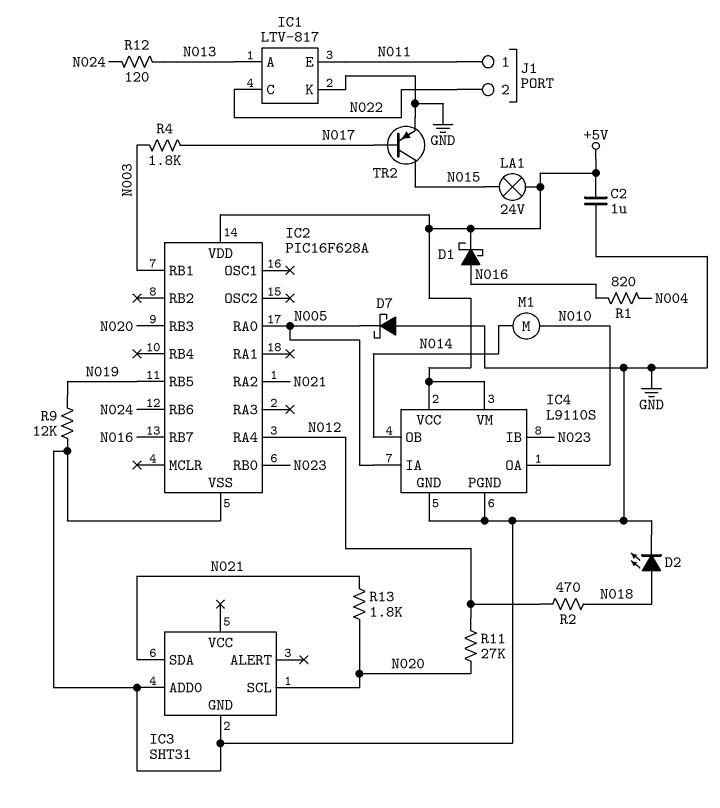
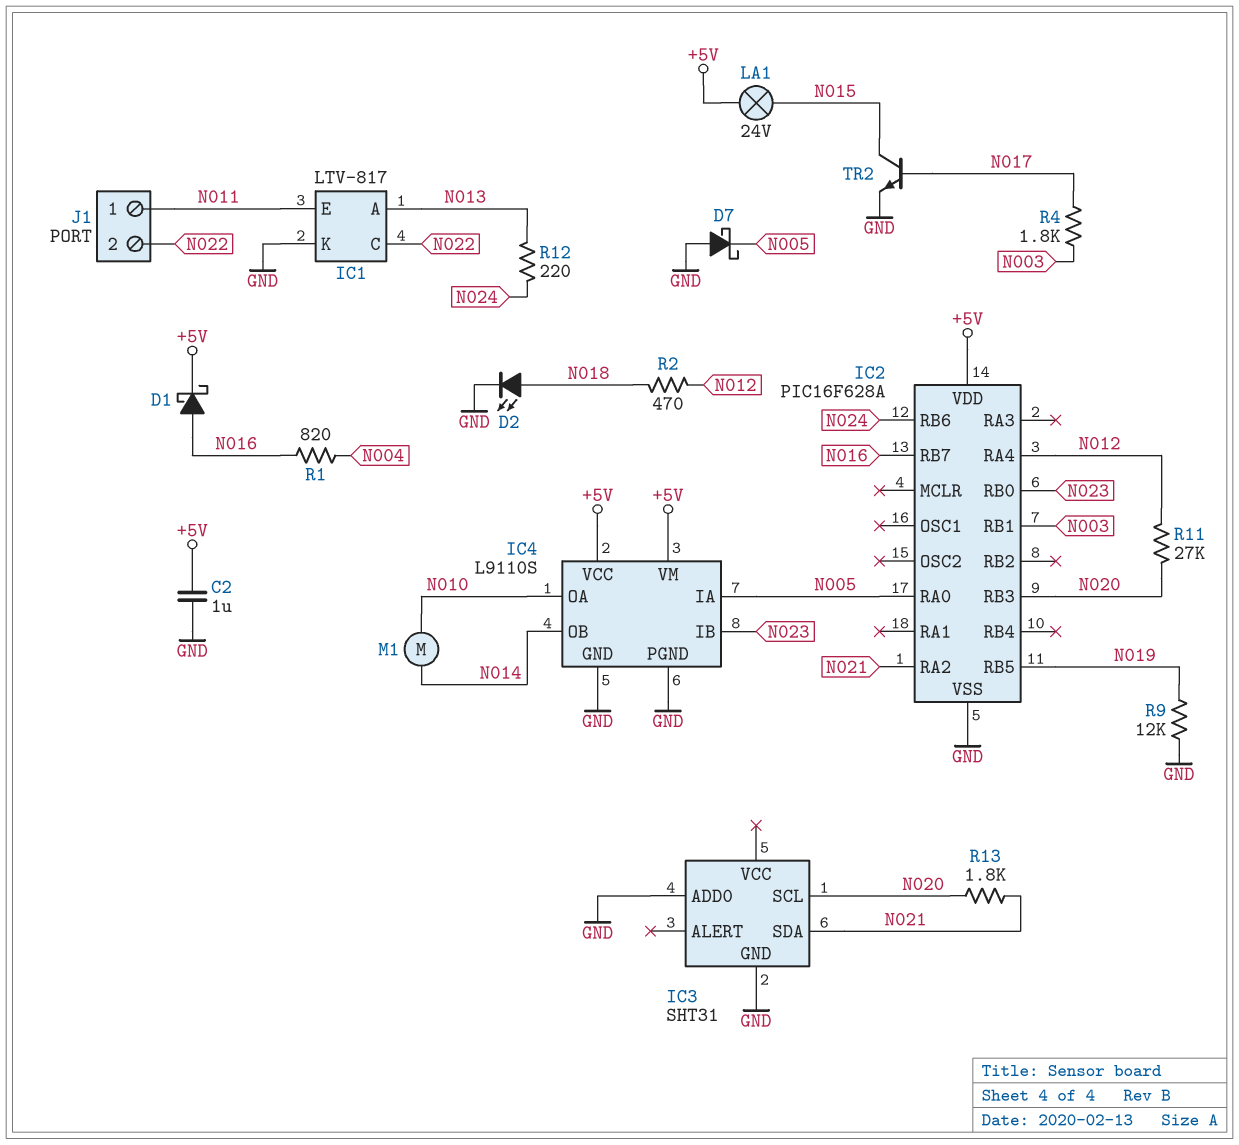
R12: 120 (N013, N024) -> 220 (N013, N024)
TR2: PNP (B N017, C N015, E GND) -> NPN (B N017, C N015, E GND)

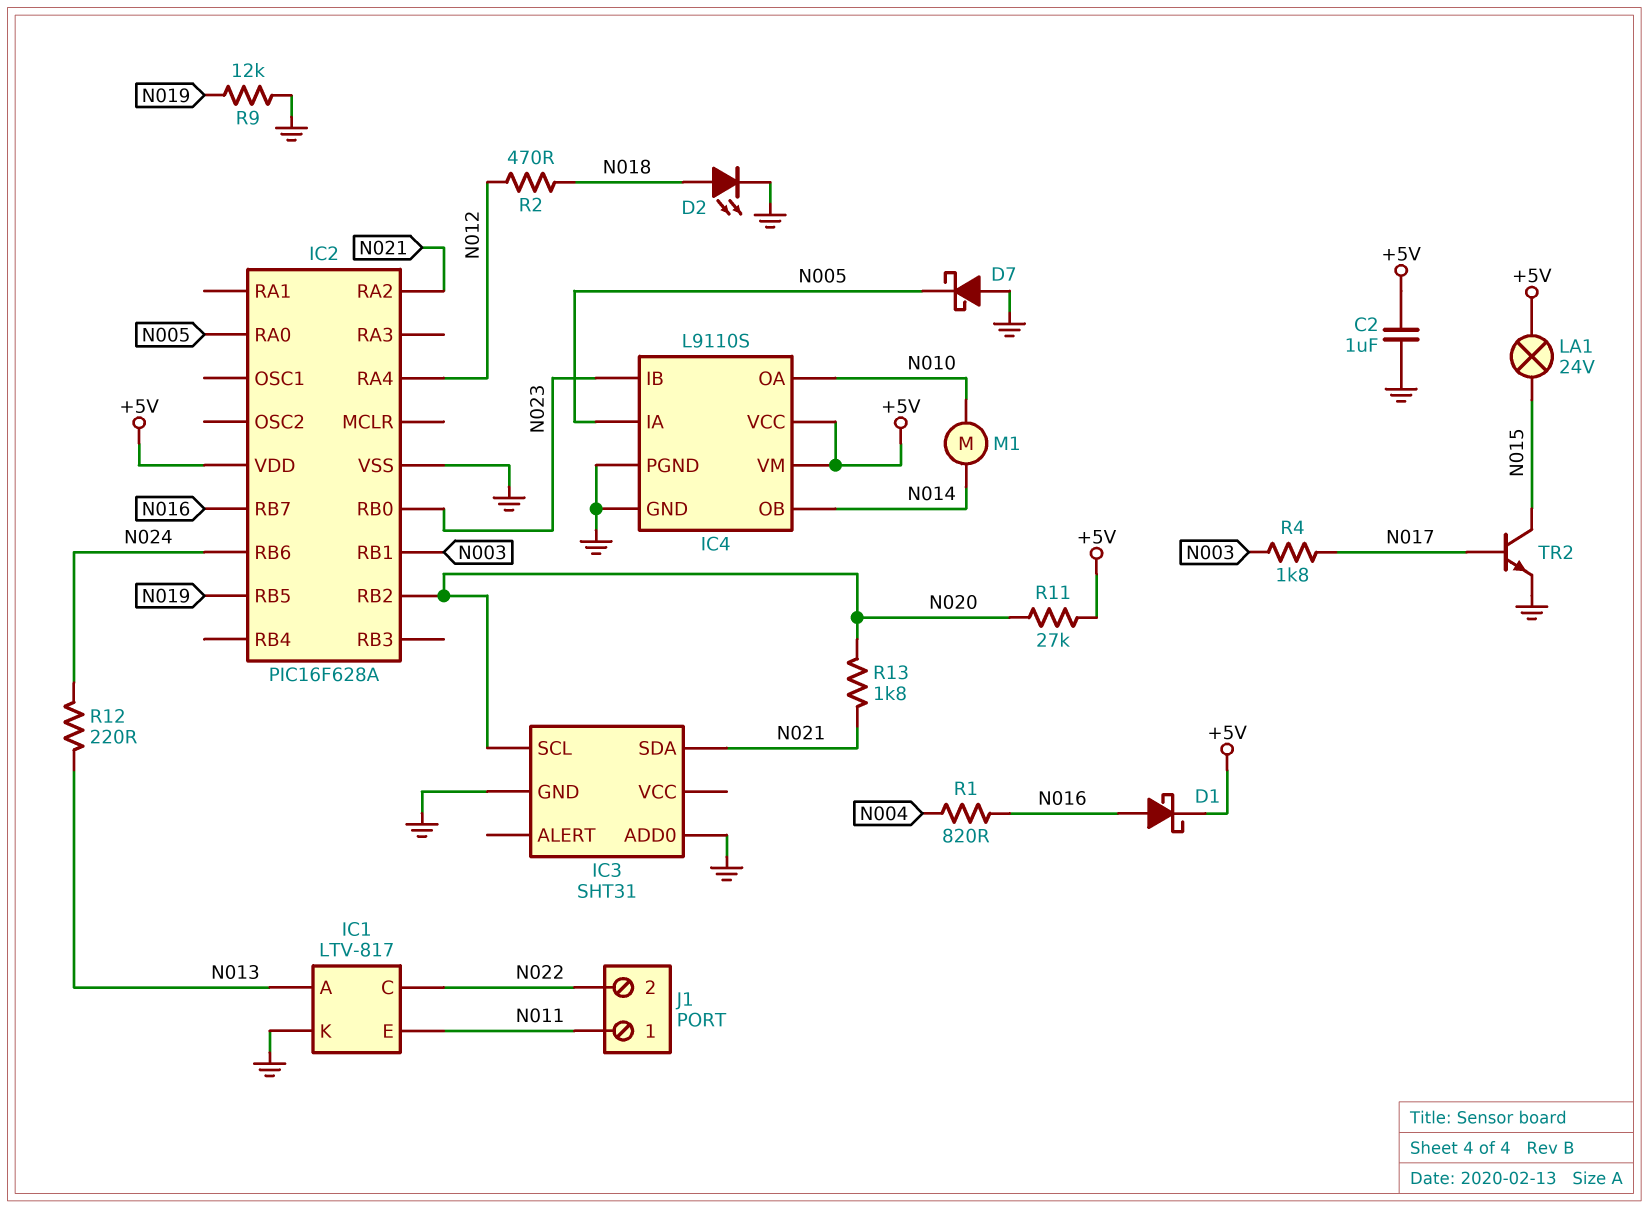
IC2 pin RB2: none -> N020
IC2 pin RB3: N020 -> none
R11: 27k (N012, N020) -> 27k (+5V, N020)

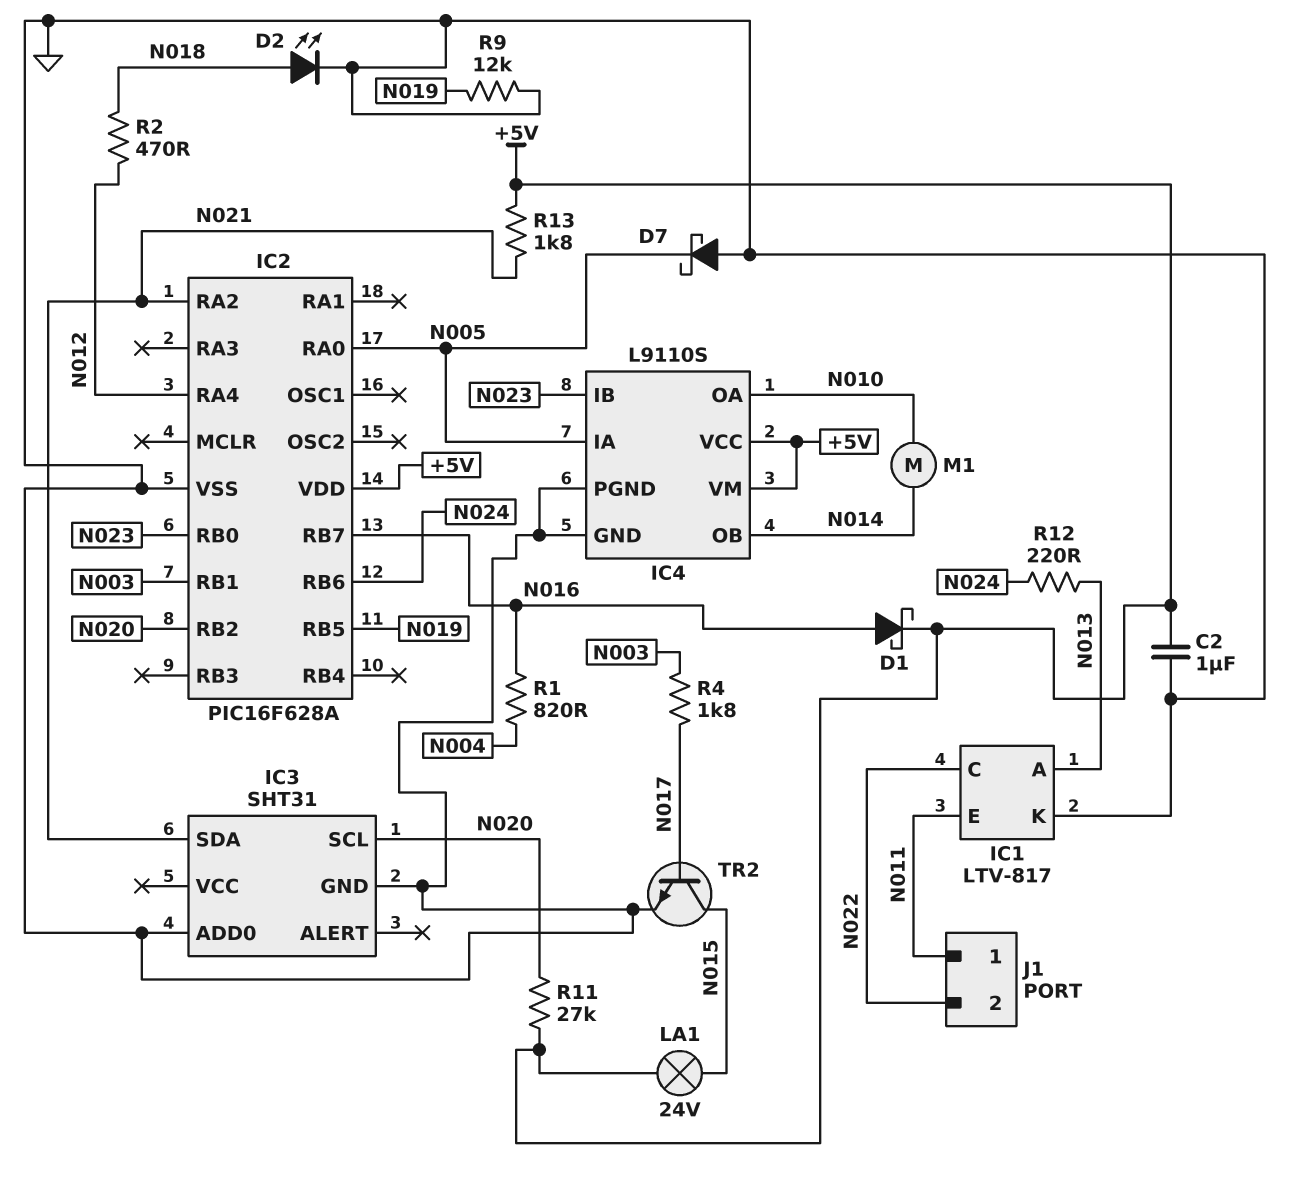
R13: 1.8k (N020, N021) -> 1.8k (+5V, N021)

